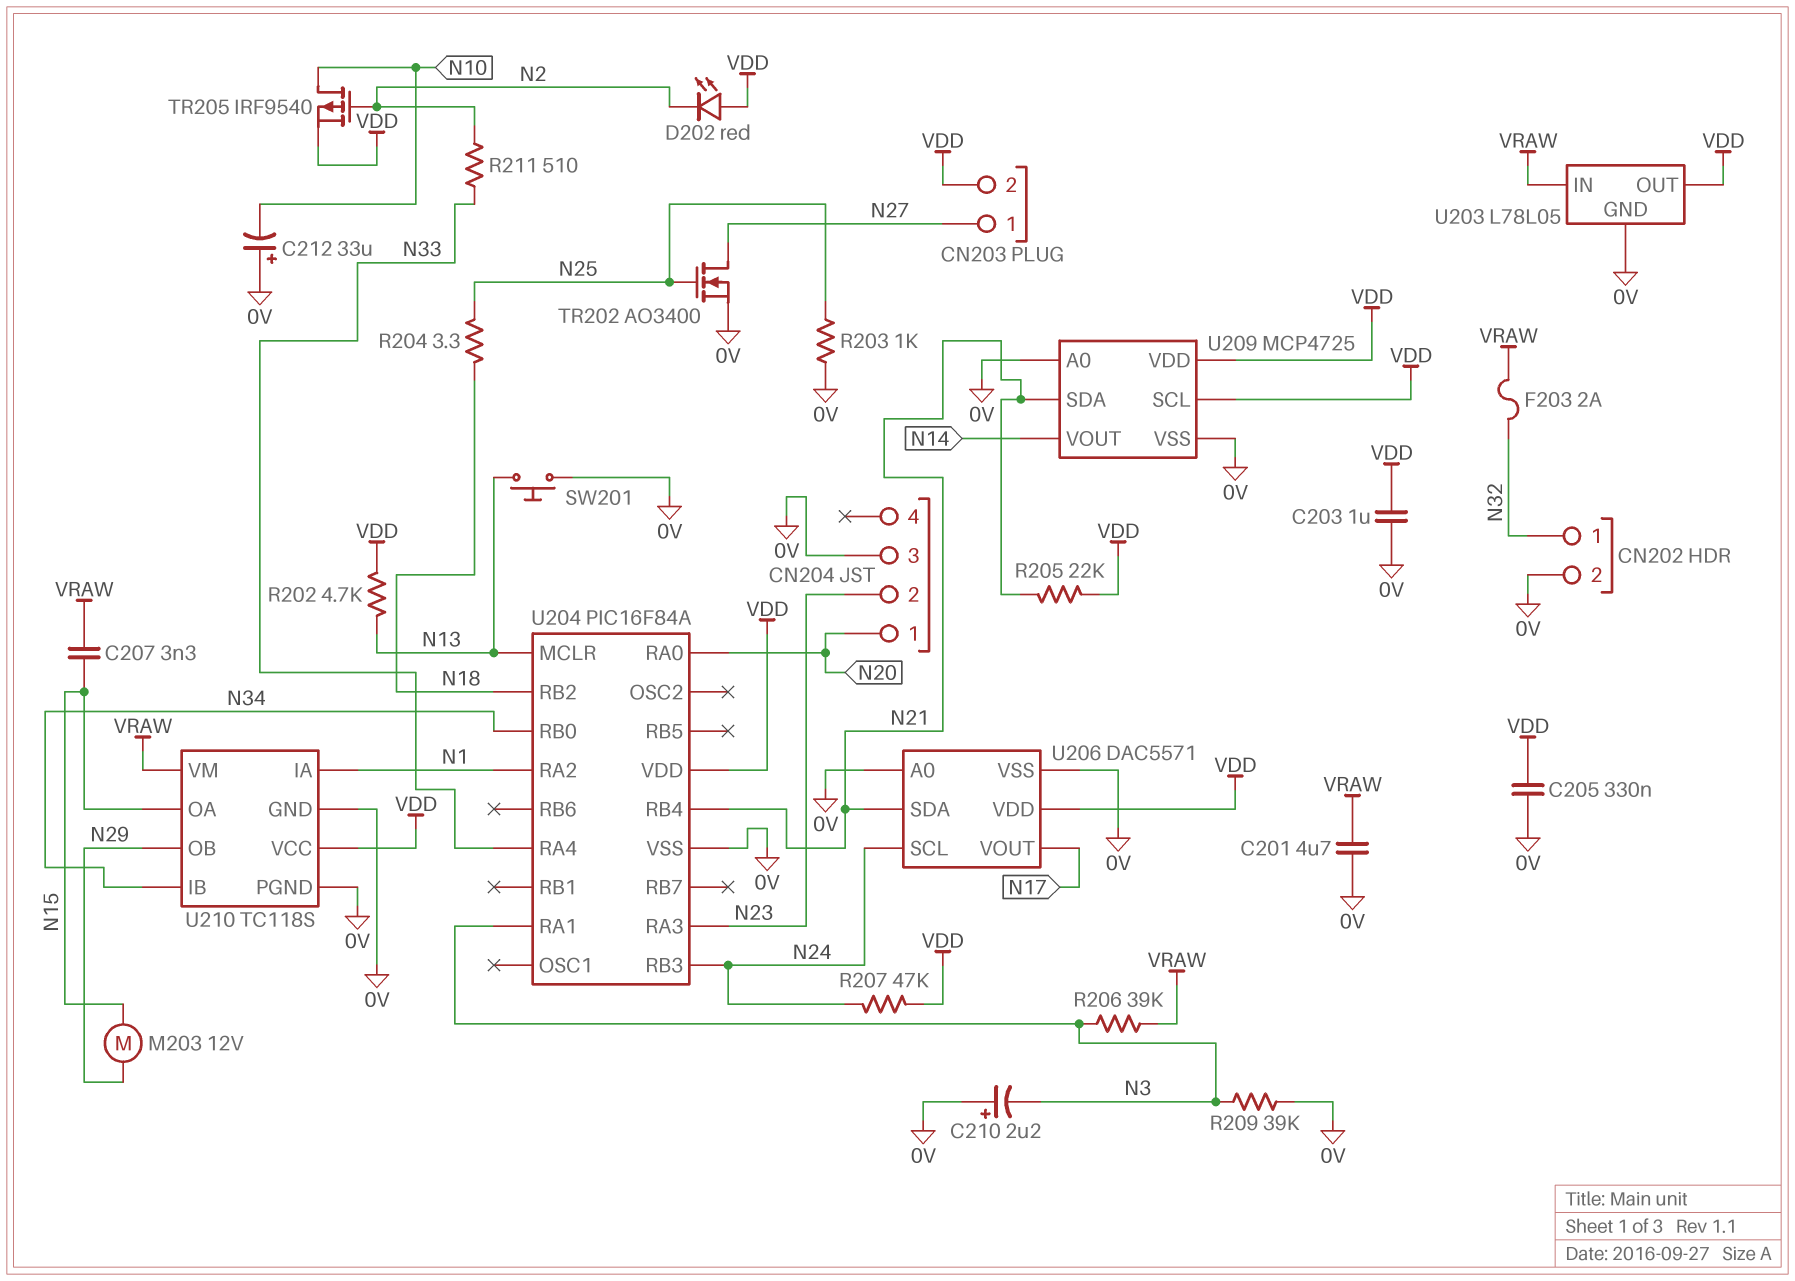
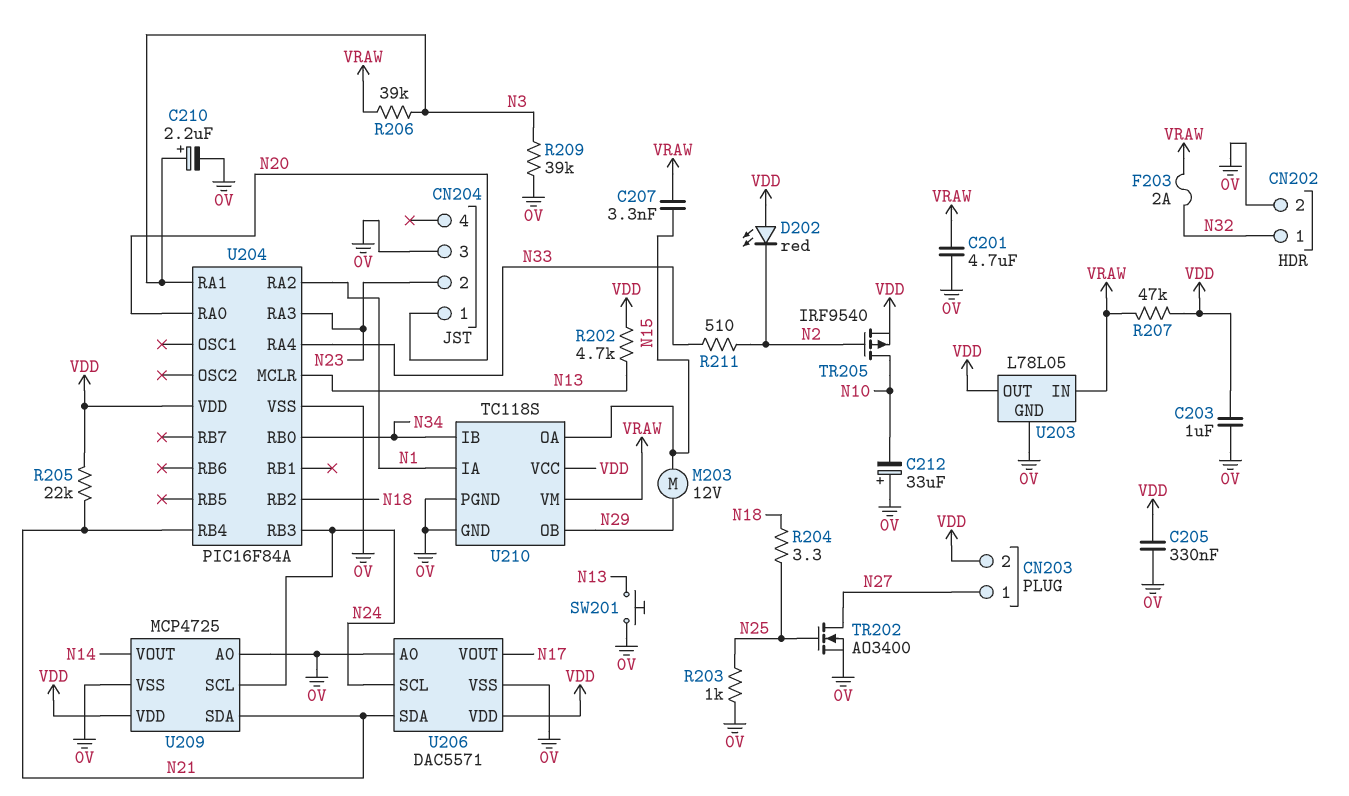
C210: 2.2uF (plus 0V, minus N3) -> 2.2uF (plus N3, minus 0V)
R207: 47k (N24, VDD) -> 47k (VDD, VRAW)
U209 pin SCL: VDD -> N24

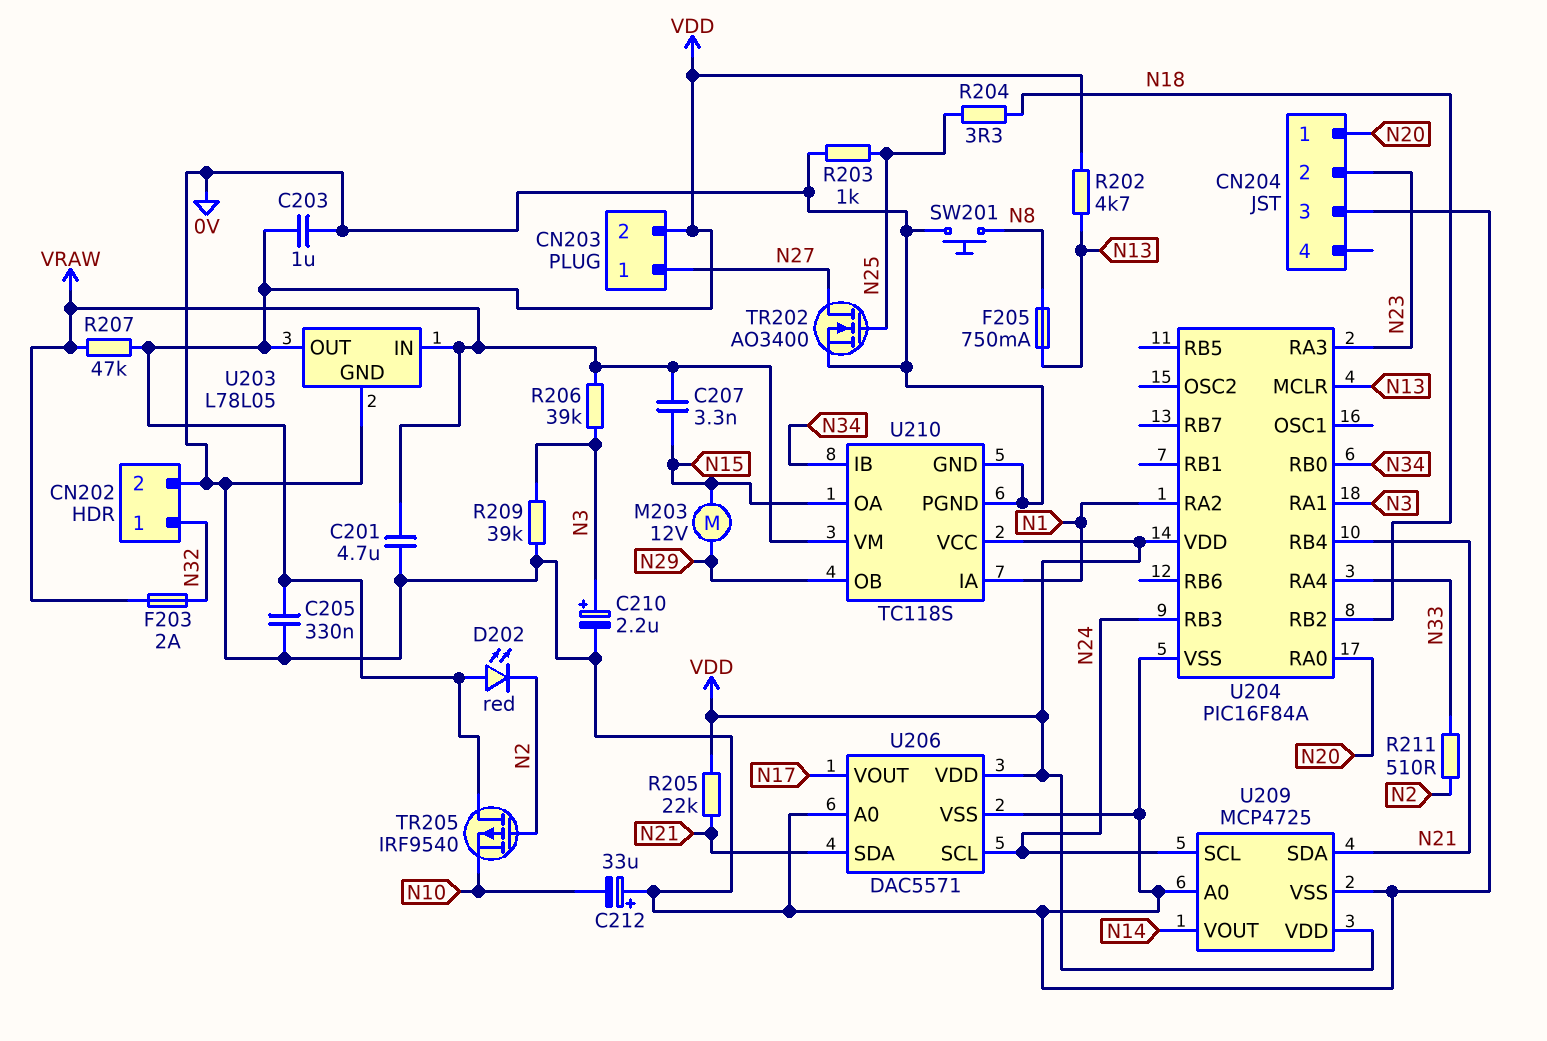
F205: none -> 750mA (N8, N13)
SW201: button (0V, N13) -> button (0V, N8)
TR205: PMOS IRF9540 (G N2, D N10, S VDD) -> PMOS IRF9540 (G N2, D VDD, S N10)

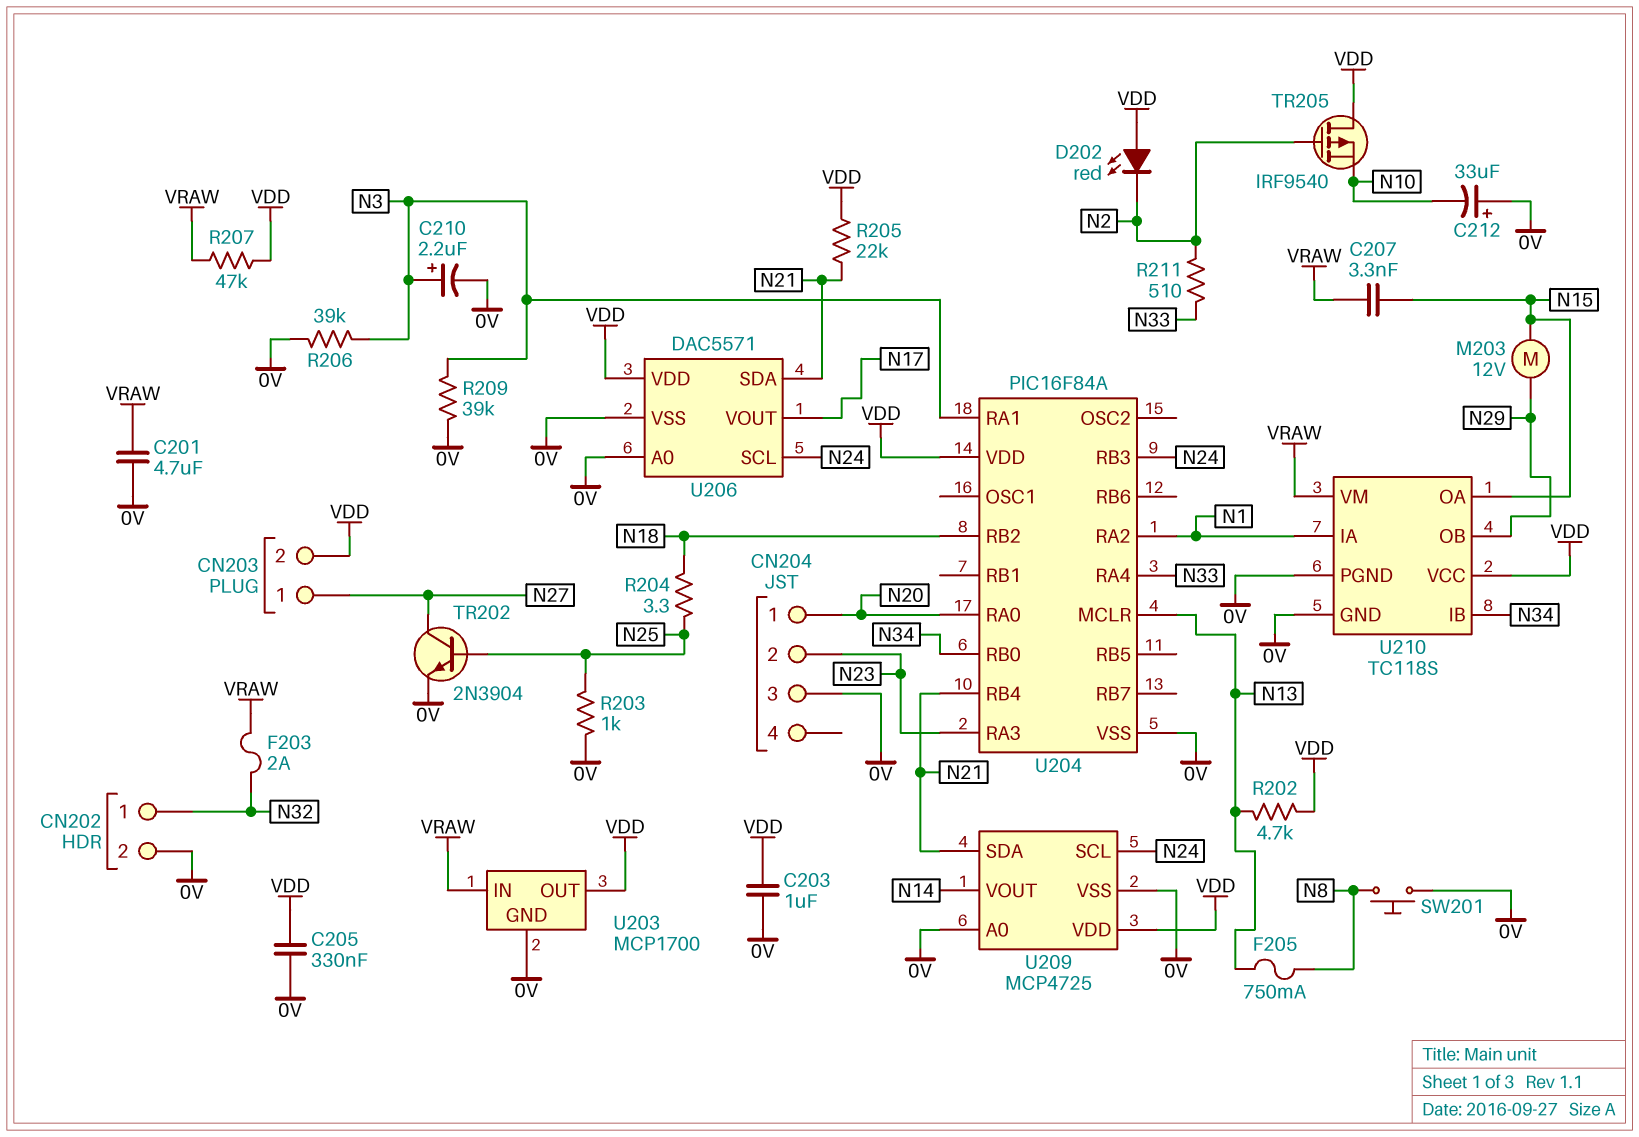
R206: 39k (N3, VRAW) -> 39k (0V, N3)
TR202: NMOS AO3400 (G N25, D N27, S 0V) -> NPN 2N3904 (B N25, C N27, E 0V)
U203: L78L05 -> MCP1700

